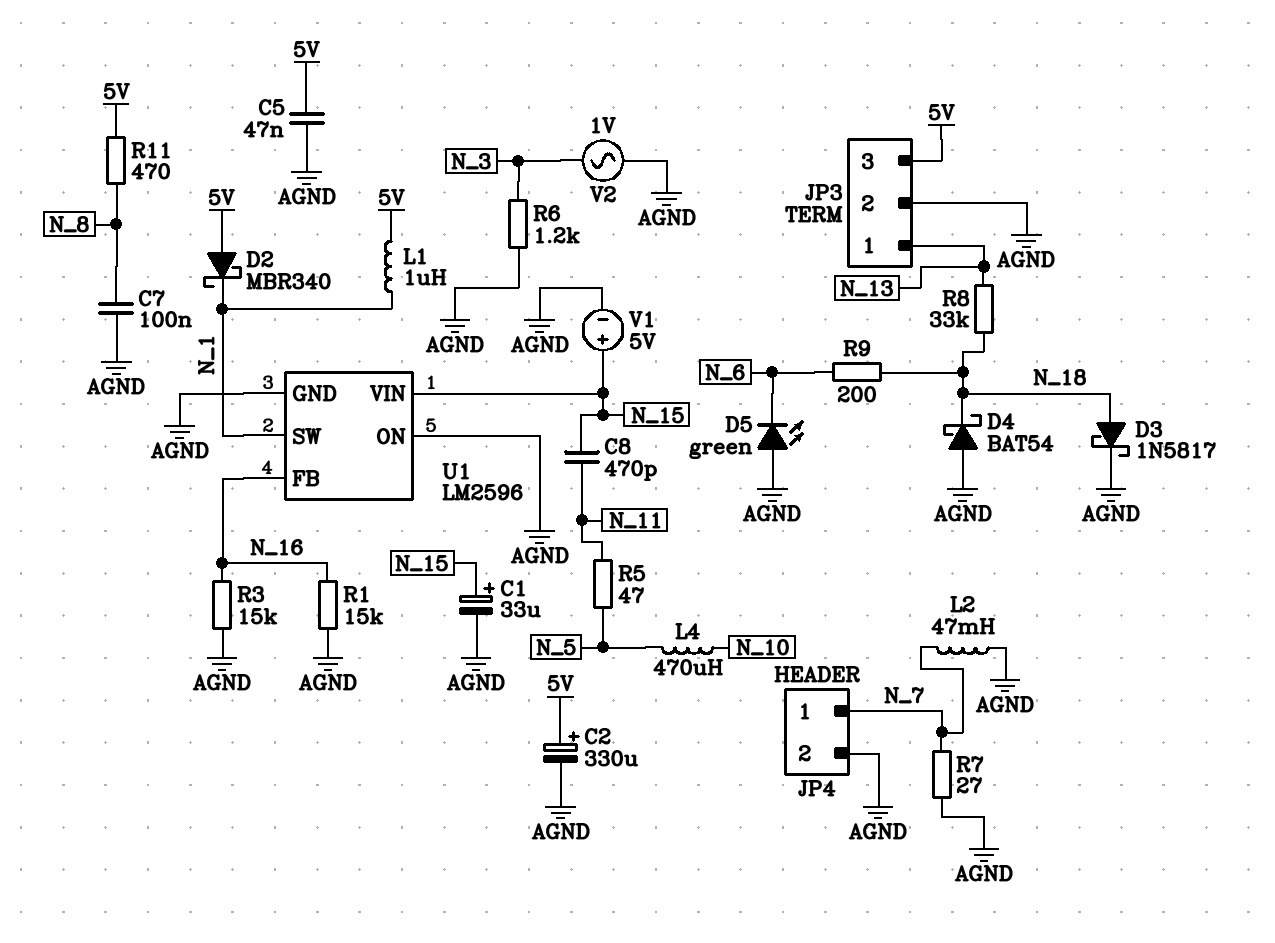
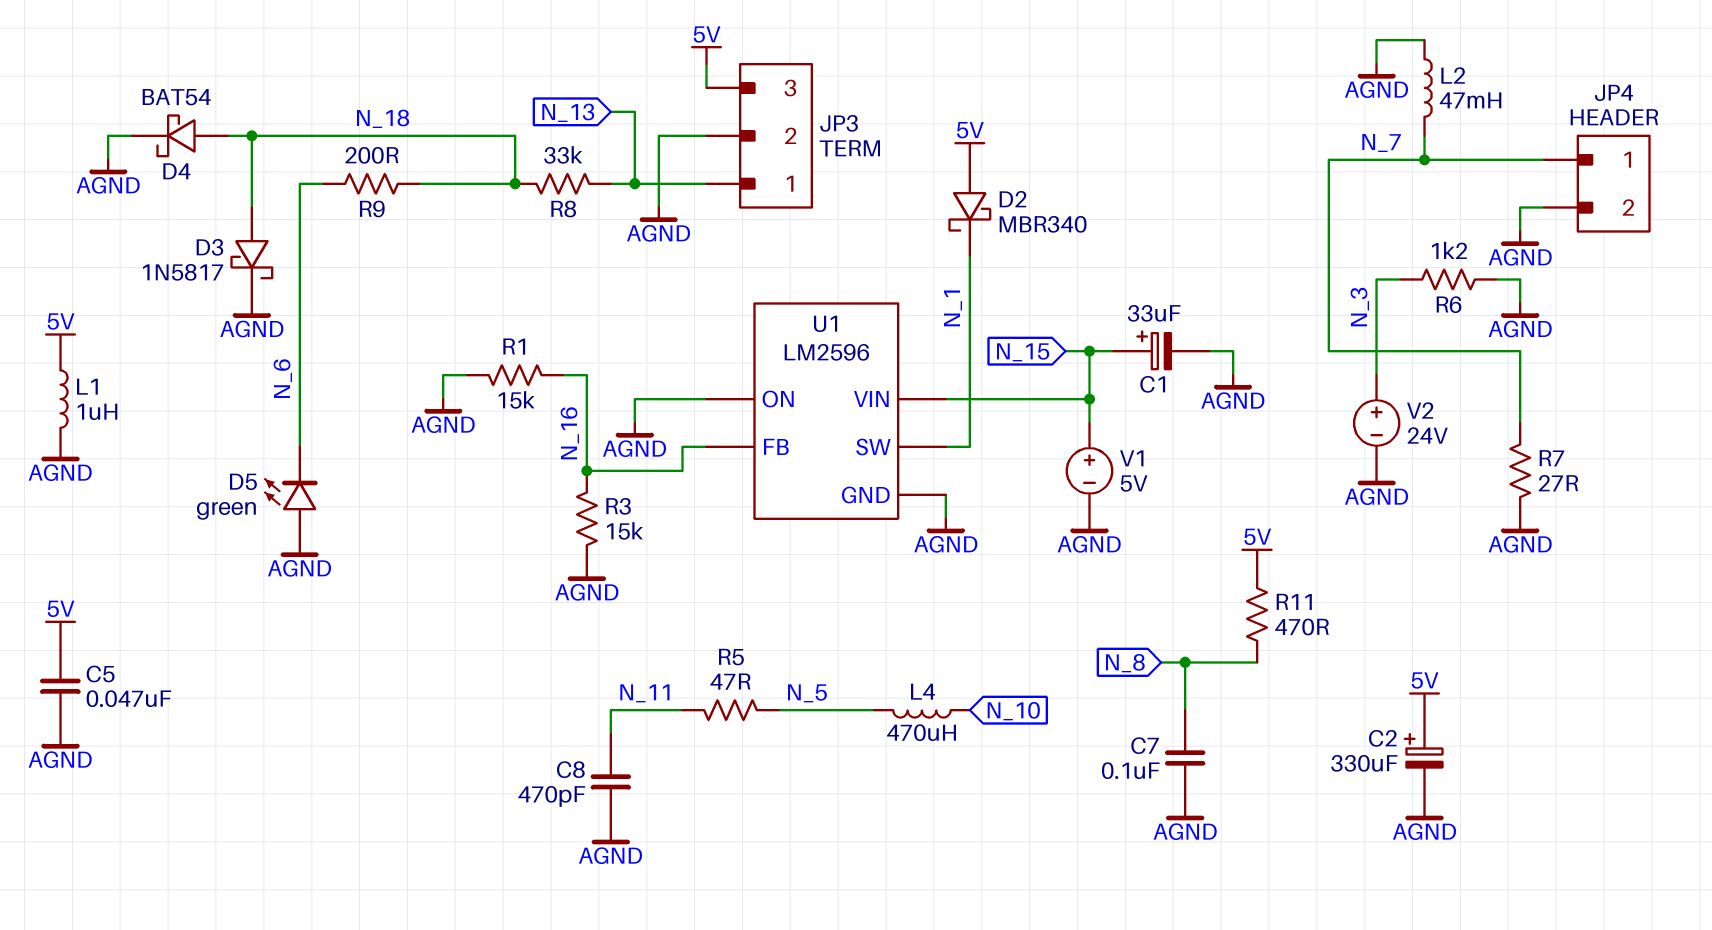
C8: 470pF (N_11, N_15) -> 470pF (AGND, N_11)
D4: schottky BAT54 (A AGND, K N_18) -> schottky BAT54 (A N_18, K AGND)
L1: 1uH (5V, N_1) -> 1uH (5V, AGND)
V2: AC 1V (AGND, N_3) -> 24V (plus N_3, minus AGND)

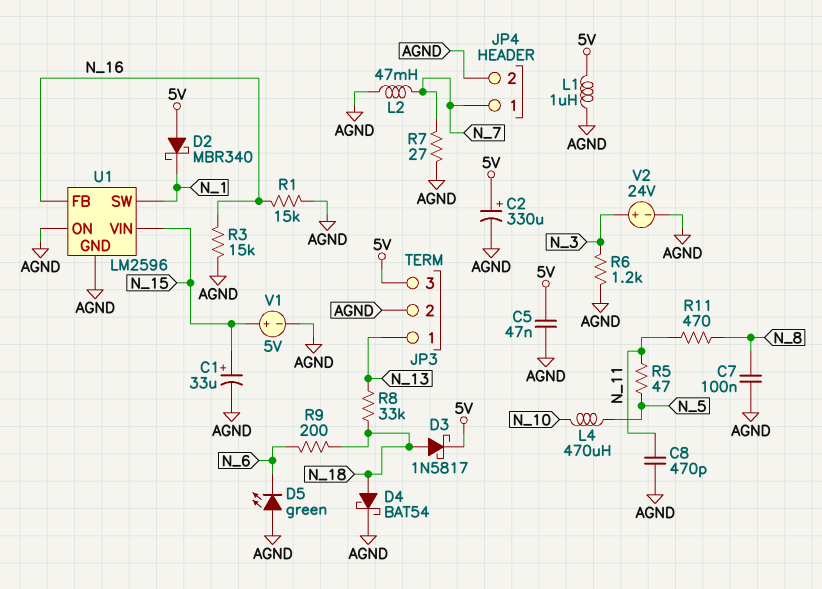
D3: schottky 1N5817 (A N_18, K AGND) -> schottky 1N5817 (A N_18, K 5V)
R11: 470 (5V, N_8) -> 470 (N_8, N_11)

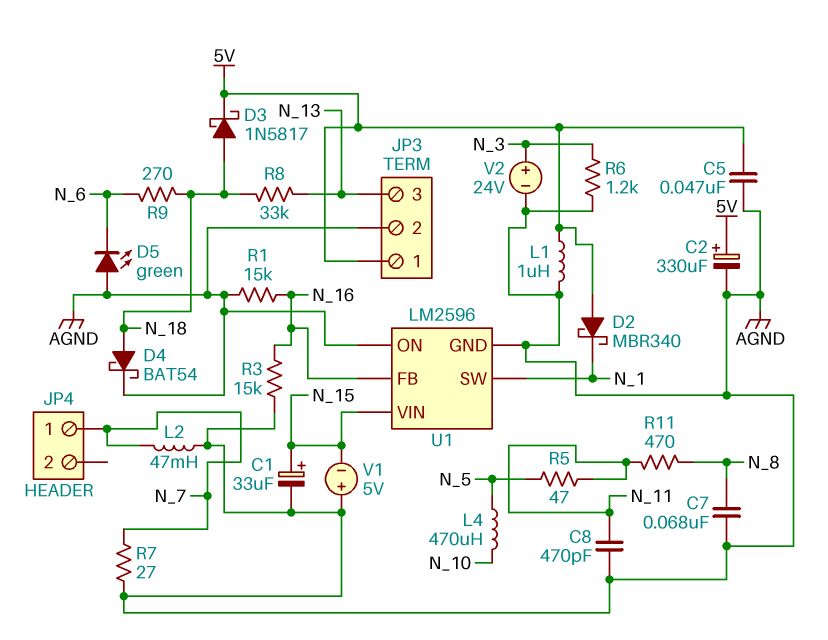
C7: 100nF (AGND, N_8) -> 68nF (AGND, N_8)
JP3 pin 1: N_13 -> 5V
JP3 pin 3: 5V -> N_13
JP4 pin 2: AGND -> none
R9: 200 (N_6, N_18) -> 270 (N_6, N_18)
V1: 5V (plus N_15, minus AGND) -> 5V (plus AGND, minus N_15)

